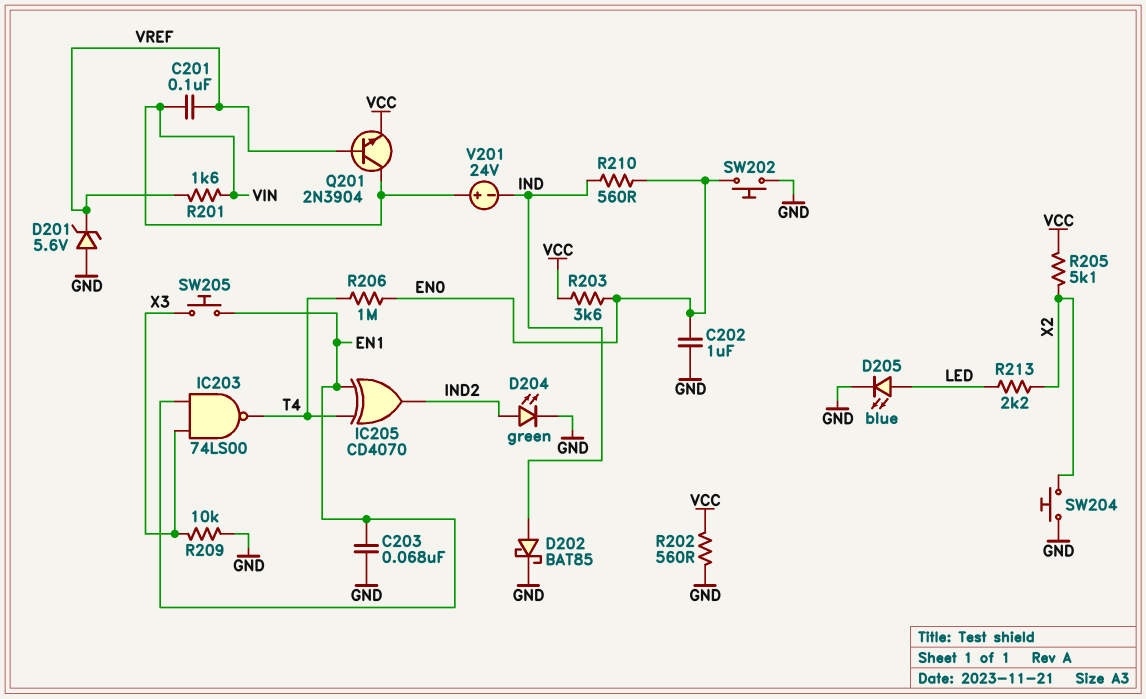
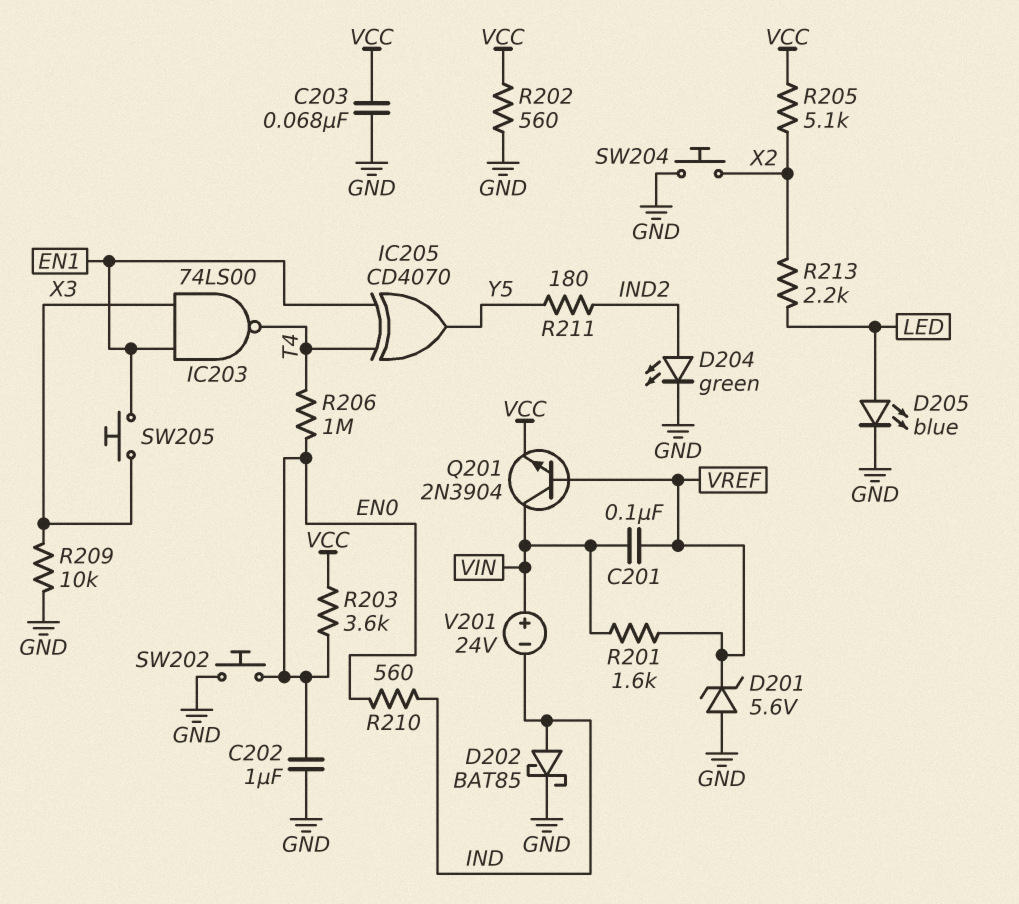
C203: 68nF (EN1, GND) -> 68nF (GND, VCC)
IC205: XOR CD4070 (in EN1, in T4, out IND2) -> XOR CD4070 (in EN1, in T4, out Y5)
R211: none -> 180 (IND2, Y5)

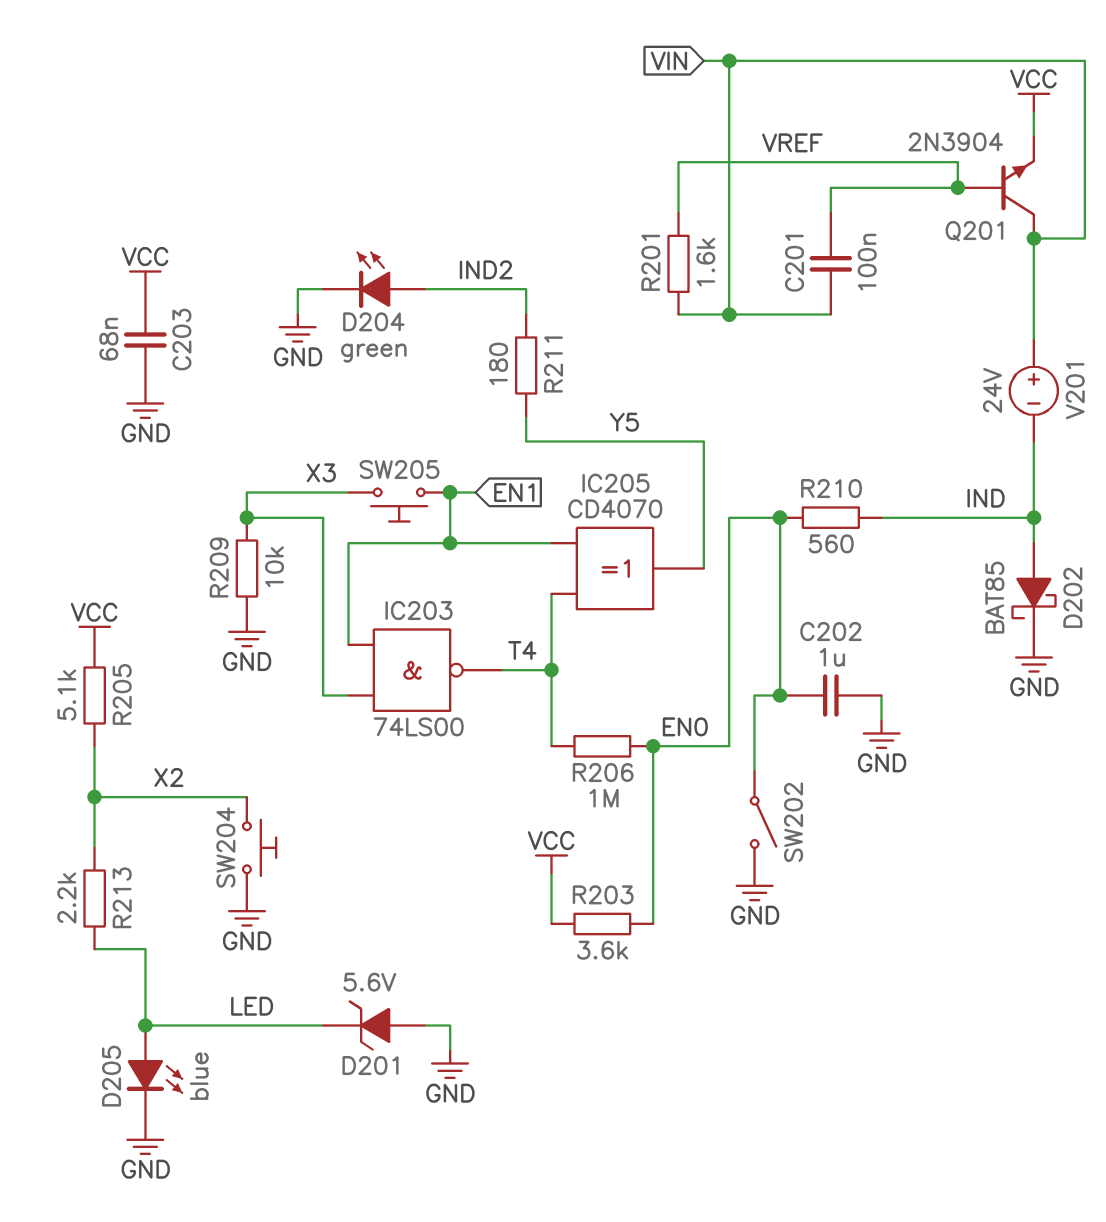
D201: zener 5.6V (A GND, K VREF) -> zener 5.6V (A GND, K LED)
R202: 560 (GND, VCC) -> none
SW202: button (EN0, GND) -> switch (EN0, GND)

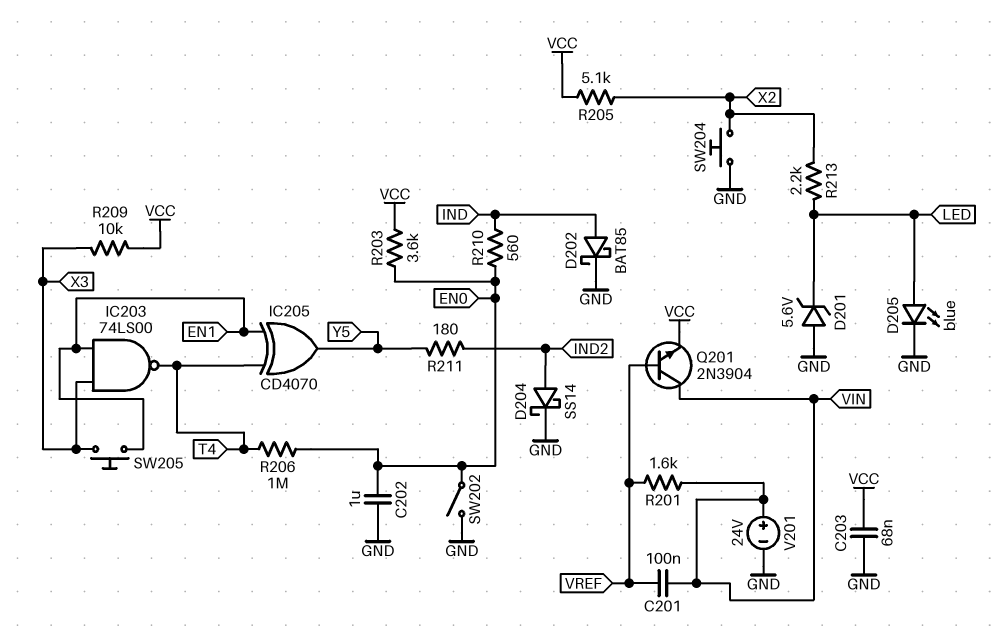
D204: LED green (A IND2, K GND) -> schottky SS14 (A IND2, K GND)
R209: 10k (GND, X3) -> 10k (VCC, X3)
V201: 24V (plus VIN, minus IND) -> 24V (plus VIN, minus GND)

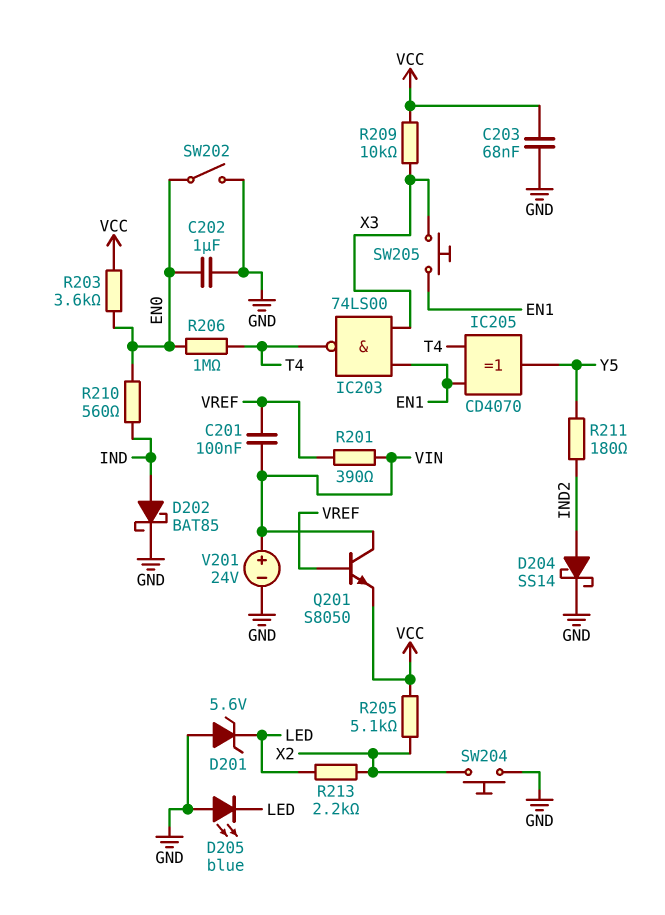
D205: LED blue (A LED, K GND) -> LED blue (A GND, K LED)
Q201: NPN 2N3904 (B VREF, C VIN, E VCC) -> NPN S8050 (B VREF, C VIN, E VCC)
R201: 1.6k (VIN, VREF) -> 390 (VIN, VREF)

